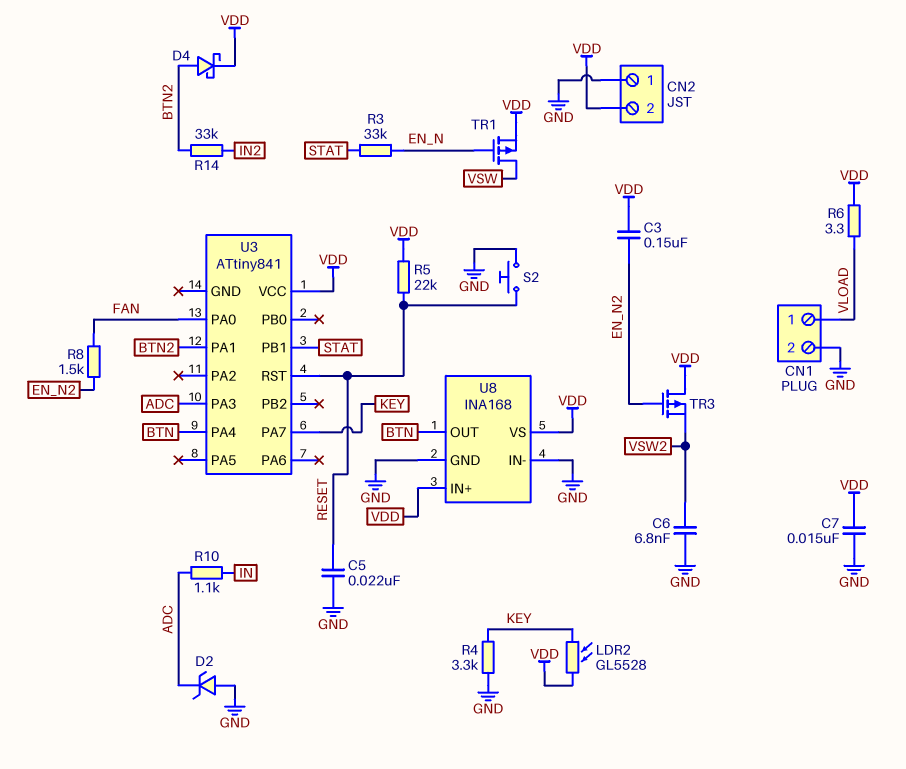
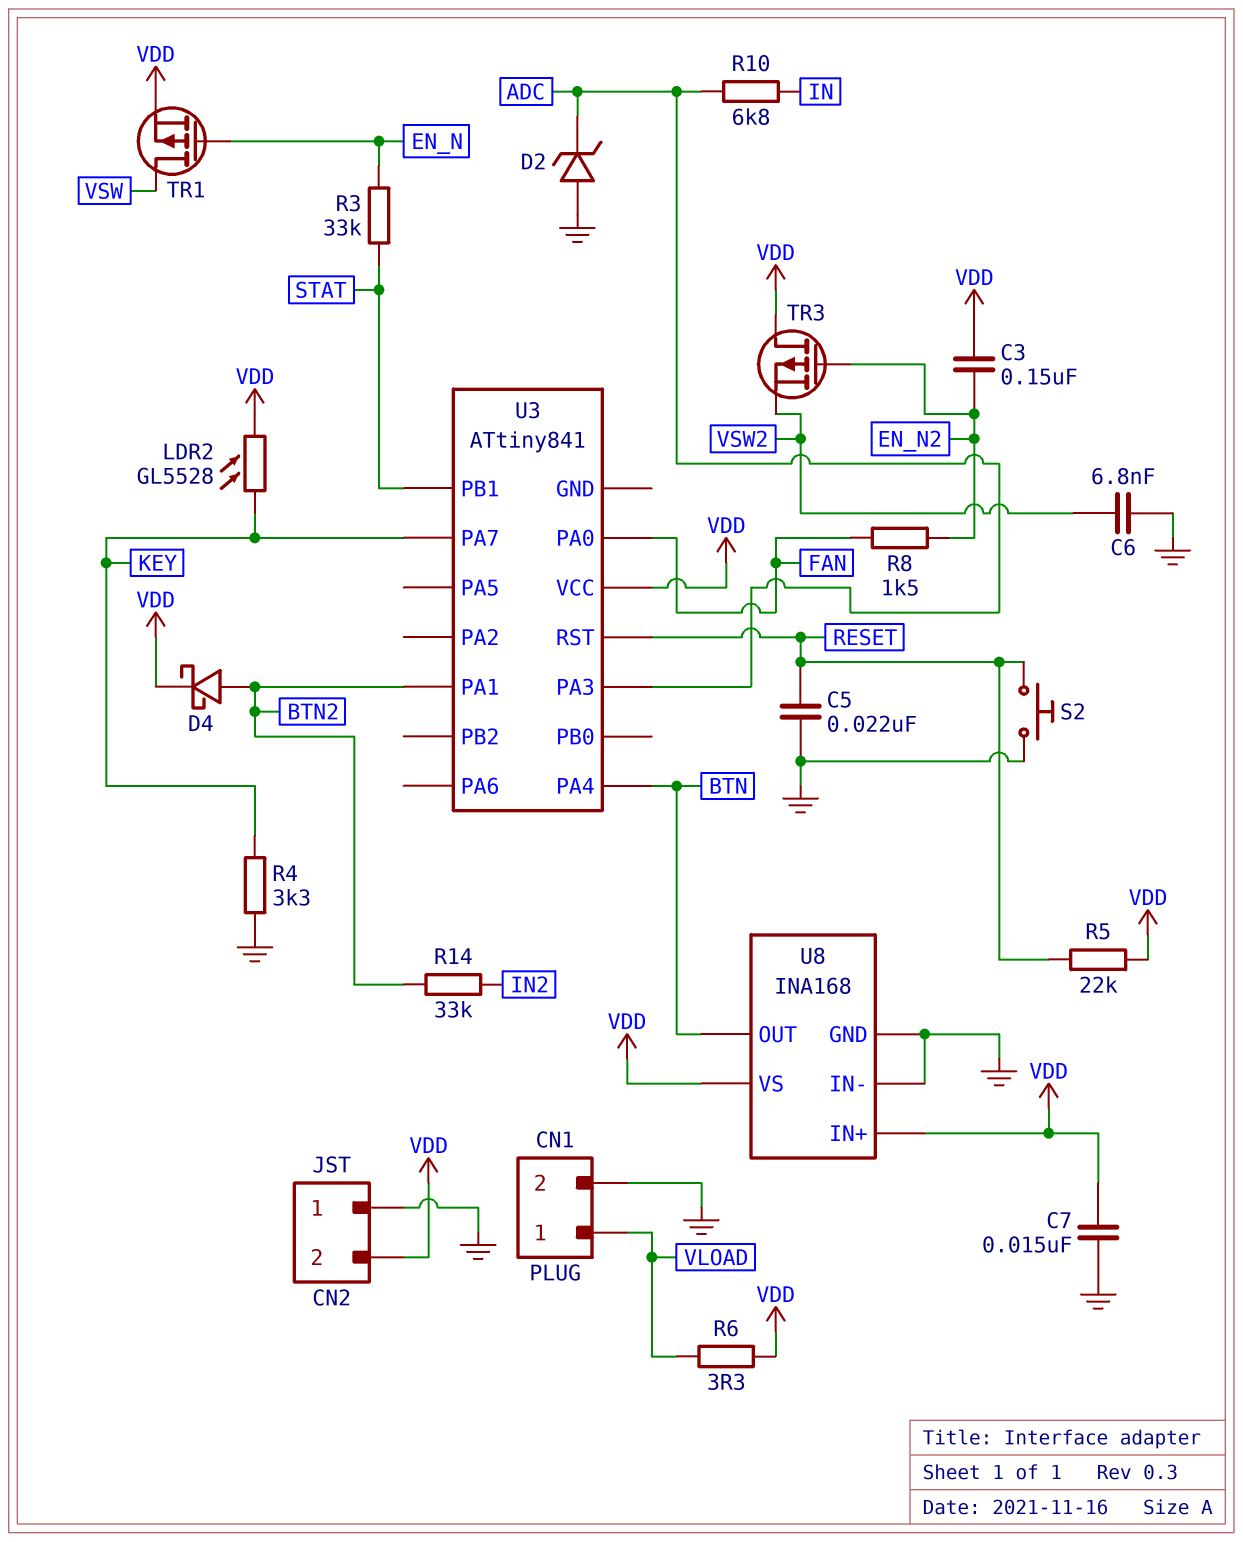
R10: 1.1k (ADC, IN) -> 6.8k (ADC, IN)

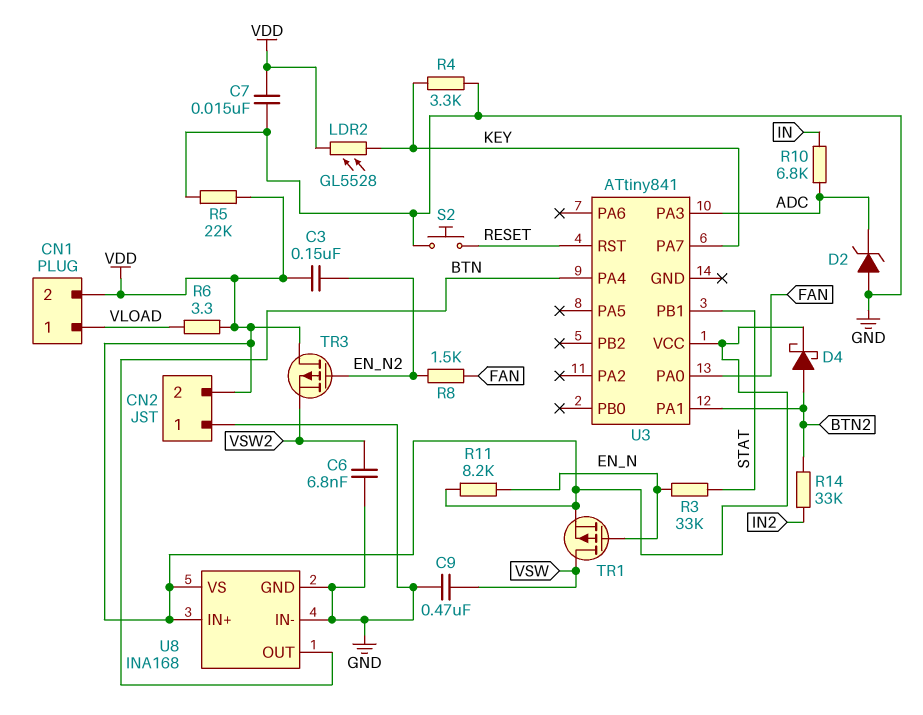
C5: 22nF (GND, RESET) -> none
C9: none -> 470nF (GND, VSW)
CN1 pin 2: GND -> VDD
R5: 22k (RESET, VDD) -> 22k (GND, VDD)
R11: none -> 8.2k (EN_N, VDD)

